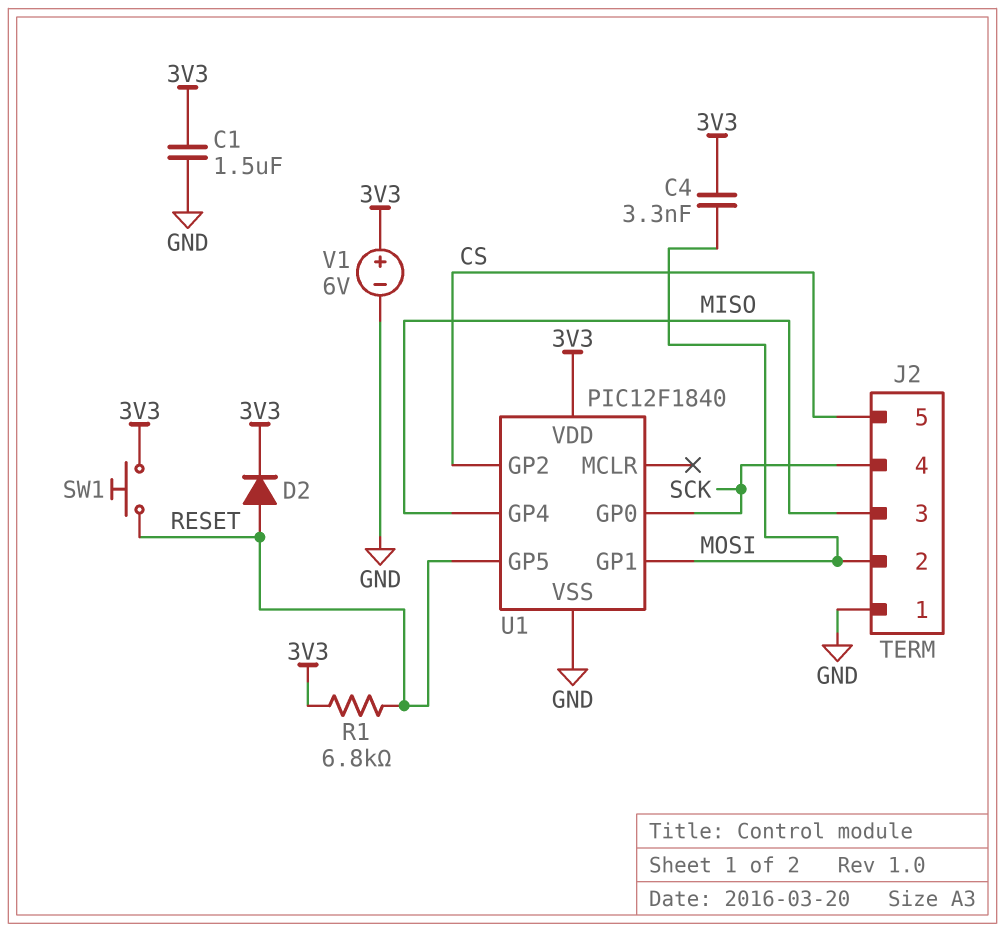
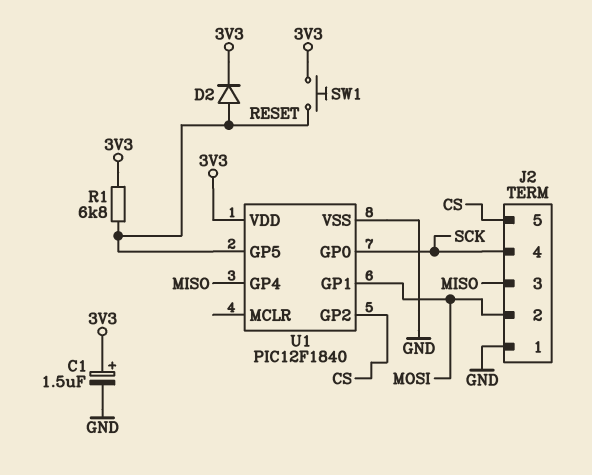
C1: 1.5uF (3V3, GND) -> 1.5uF (plus 3V3, minus GND)
C4: 3.3nF (3V3, MOSI) -> none
V1: 6V (plus 3V3, minus GND) -> none

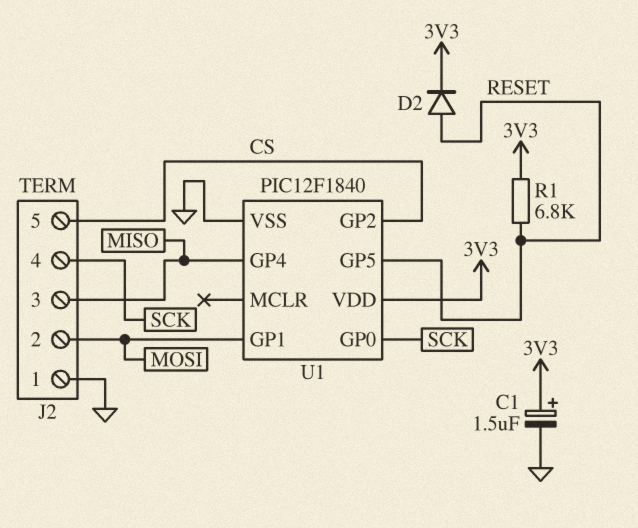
SW1: button (3V3, RESET) -> none

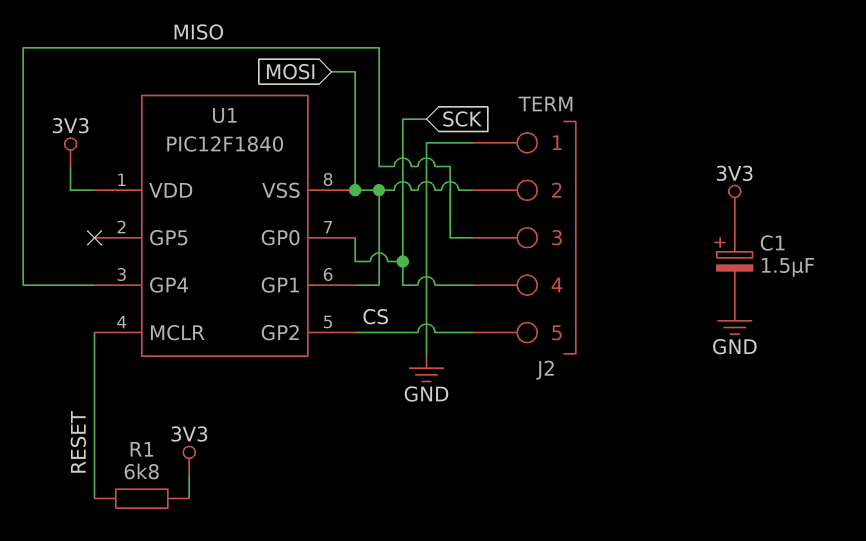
D2: diode (A RESET, K 3V3) -> none
U1 pin GP5: RESET -> none
U1 pin MCLR: none -> RESET
U1 pin VSS: GND -> MOSI

